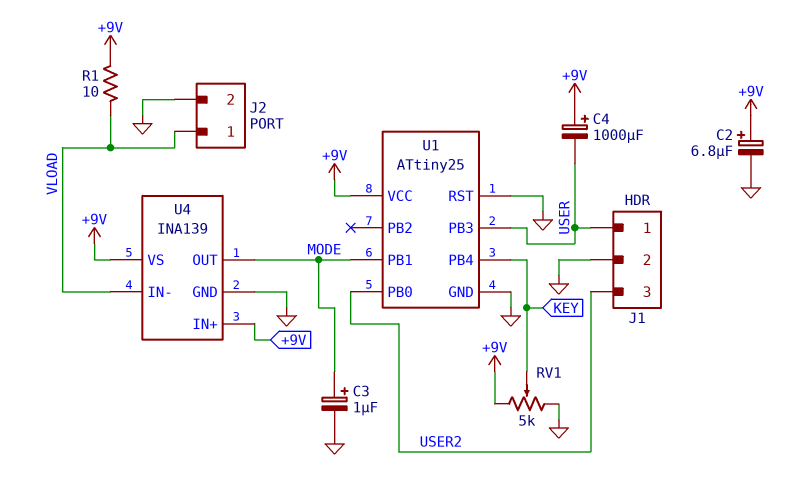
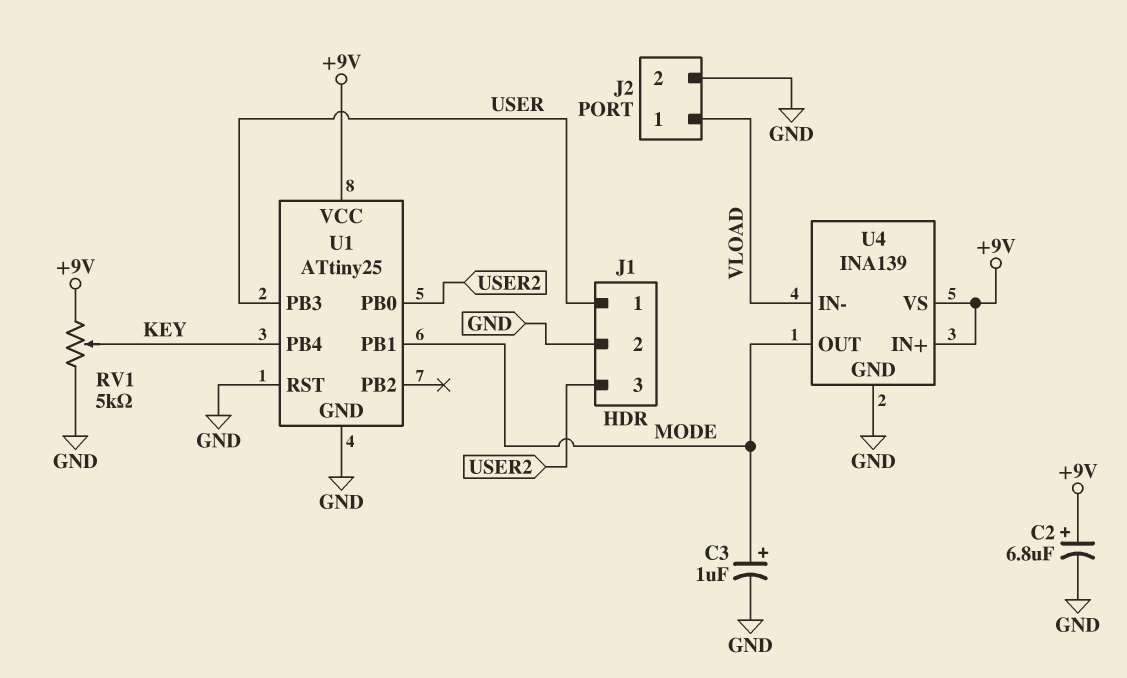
C4: 1000uF (plus +9V, minus USER) -> none
R1: 10 (+9V, VLOAD) -> none

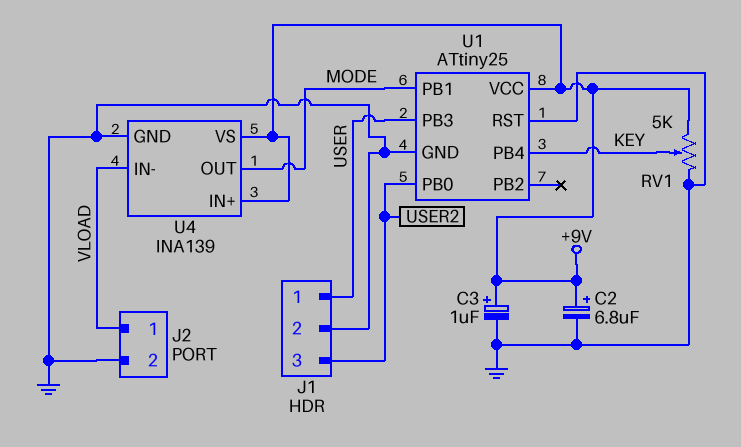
C3: 1uF (plus MODE, minus GND) -> 1uF (plus +9V, minus GND)

